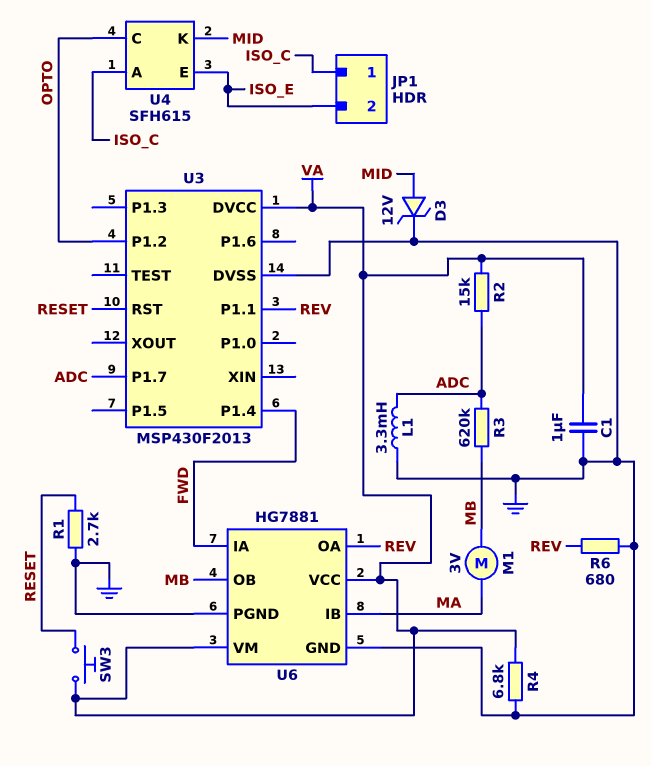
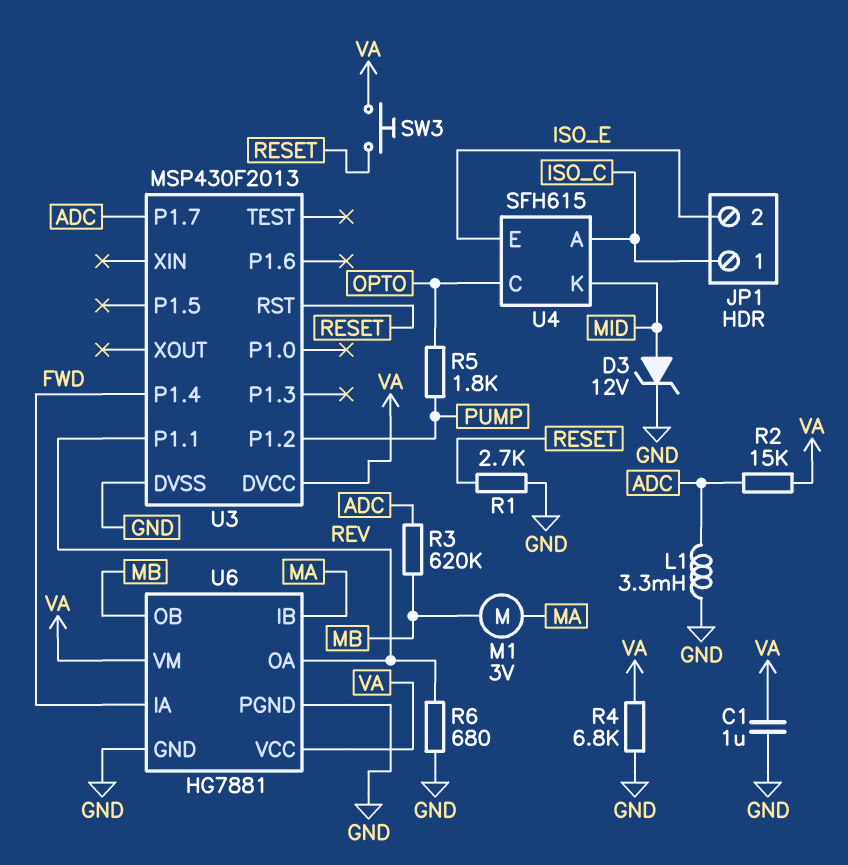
R5: none -> 1.8k (OPTO, PUMP)
U3 pin P1.2: OPTO -> PUMP

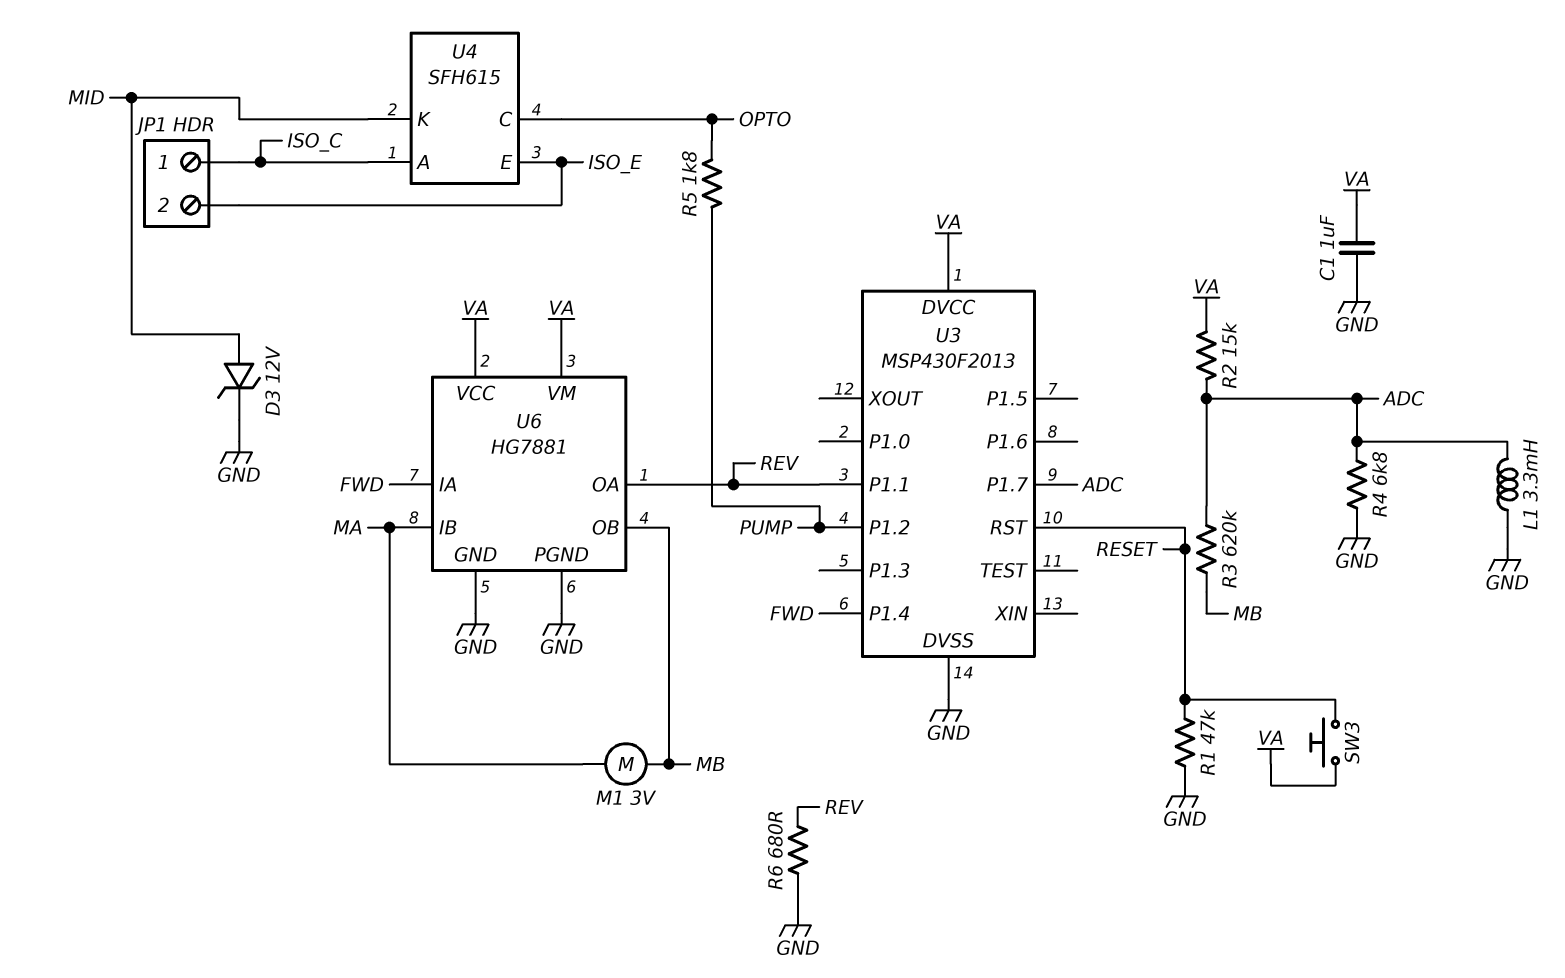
R1: 2.7k (GND, RESET) -> 47k (GND, RESET)
R4: 6.8k (GND, VA) -> 6.8k (ADC, GND)

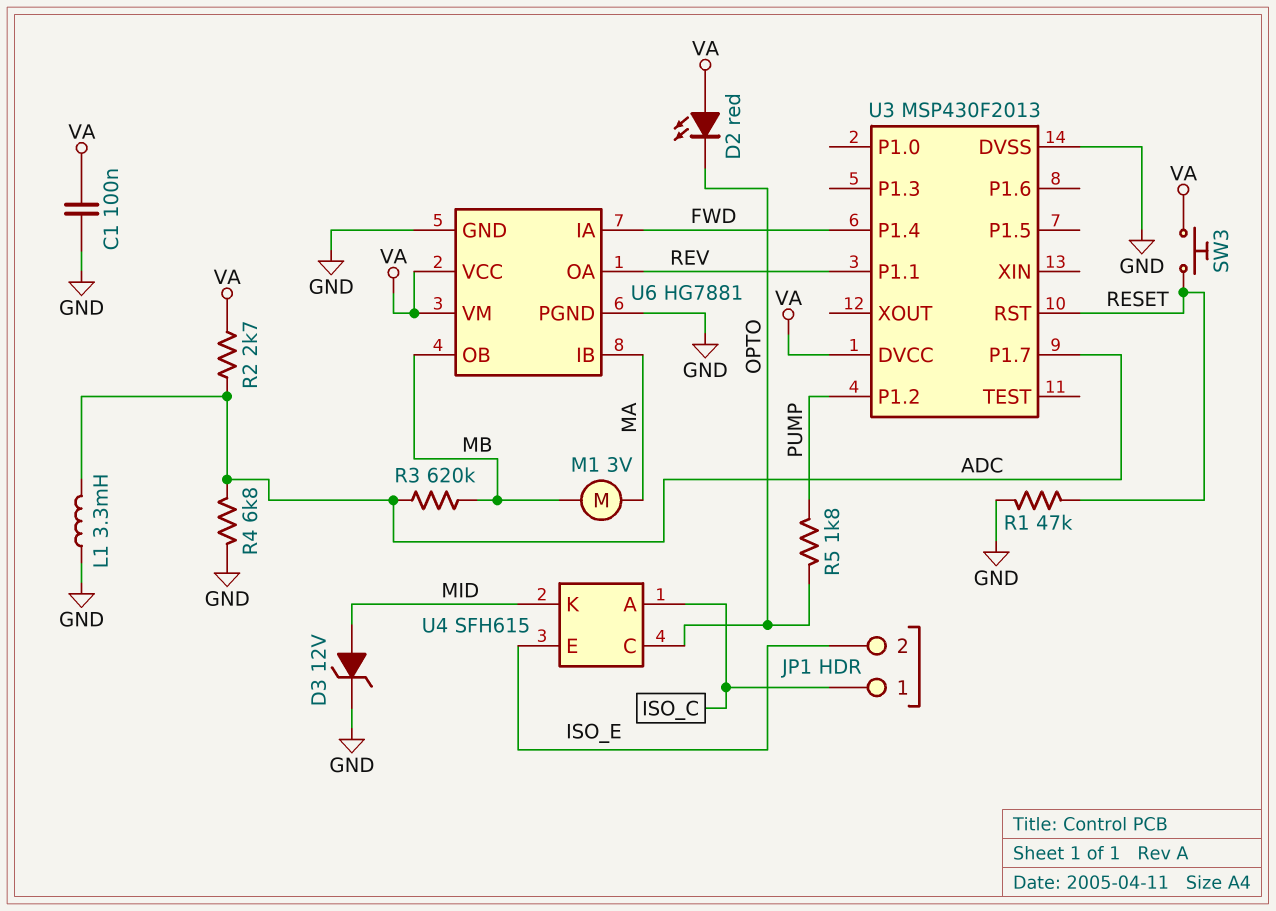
C1: 1uF (GND, VA) -> 100nF (GND, VA)
D2: none -> LED red (A VA, K OPTO)
R2: 15k (ADC, VA) -> 2.7k (ADC, VA)
R6: 680 (GND, REV) -> none

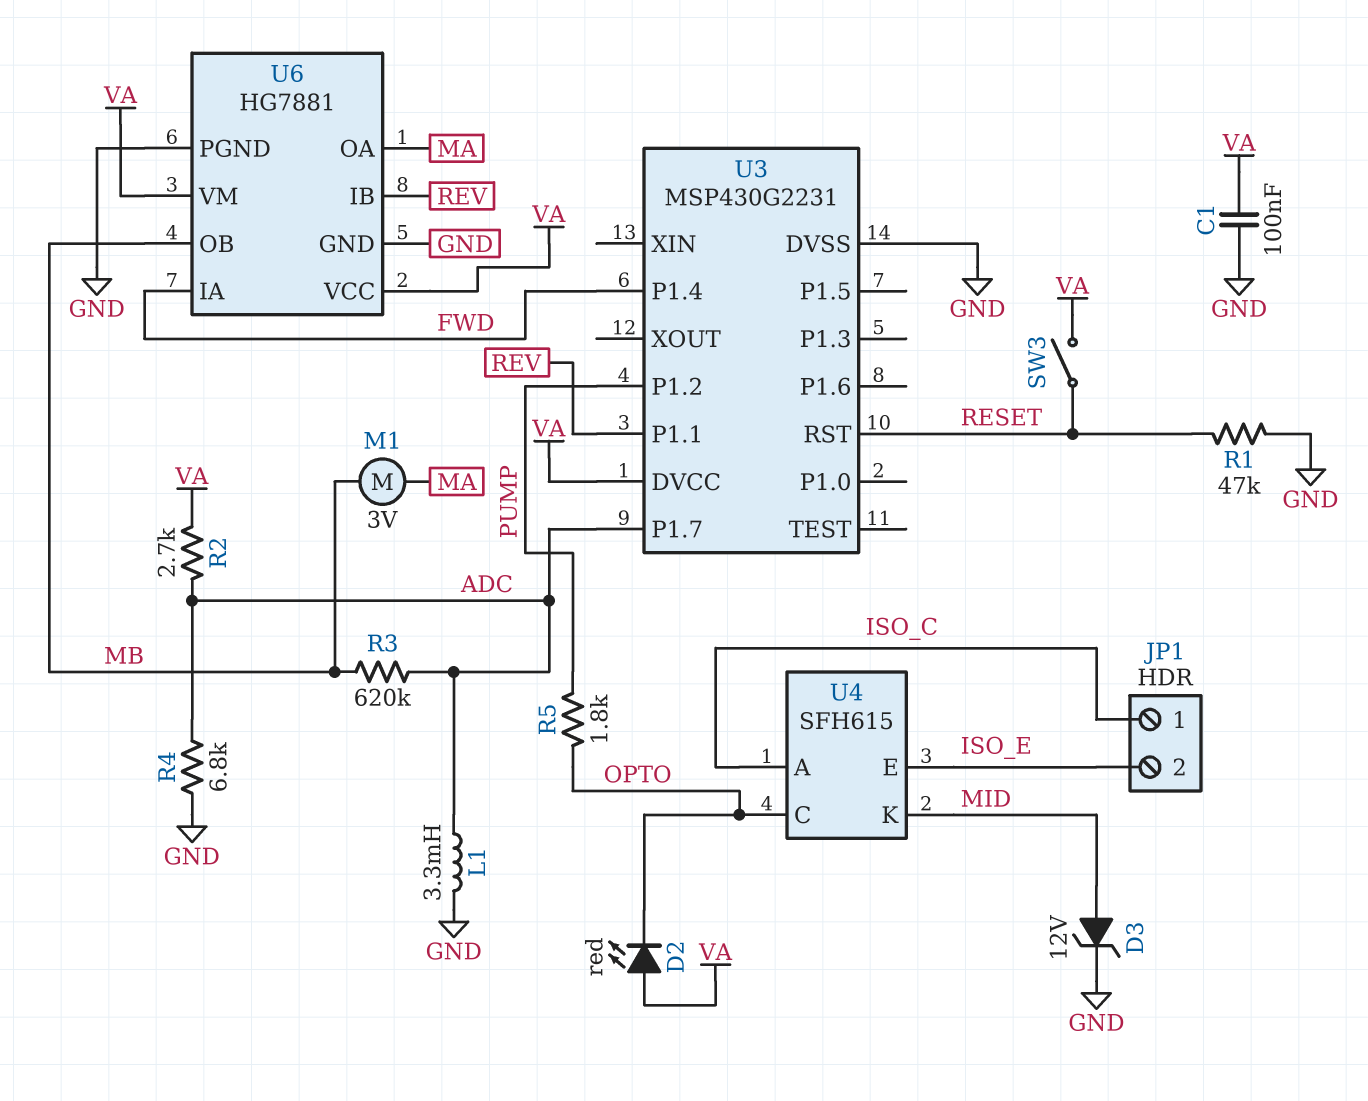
SW3: button (RESET, VA) -> switch (RESET, VA)
U3: MSP430F2013 -> MSP430G2231
U6 pin IB: MA -> REV
U6 pin OA: REV -> MA

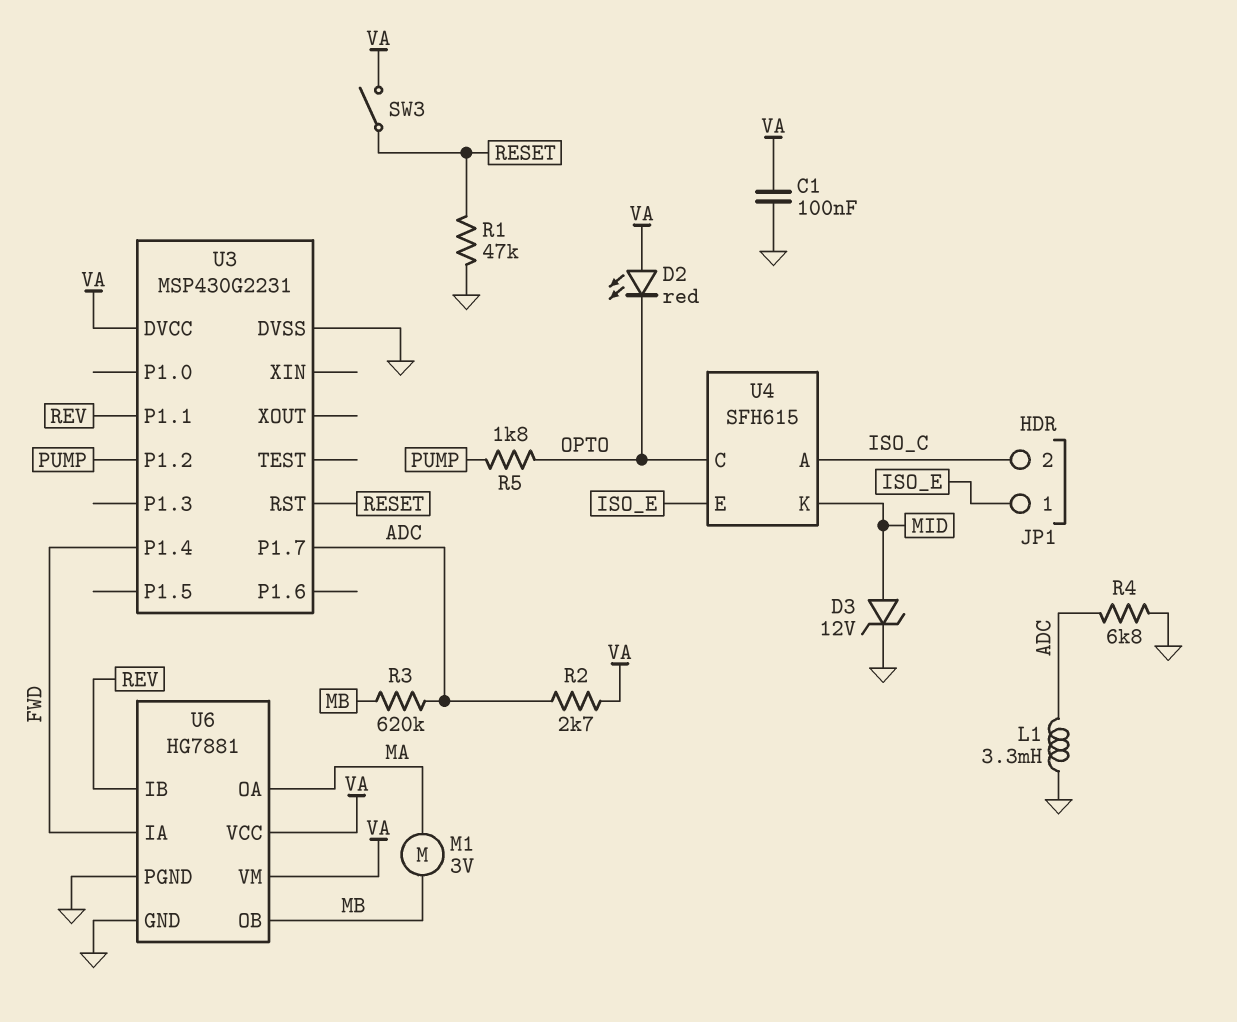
JP1 pin 1: ISO_C -> ISO_E
JP1 pin 2: ISO_E -> ISO_C

